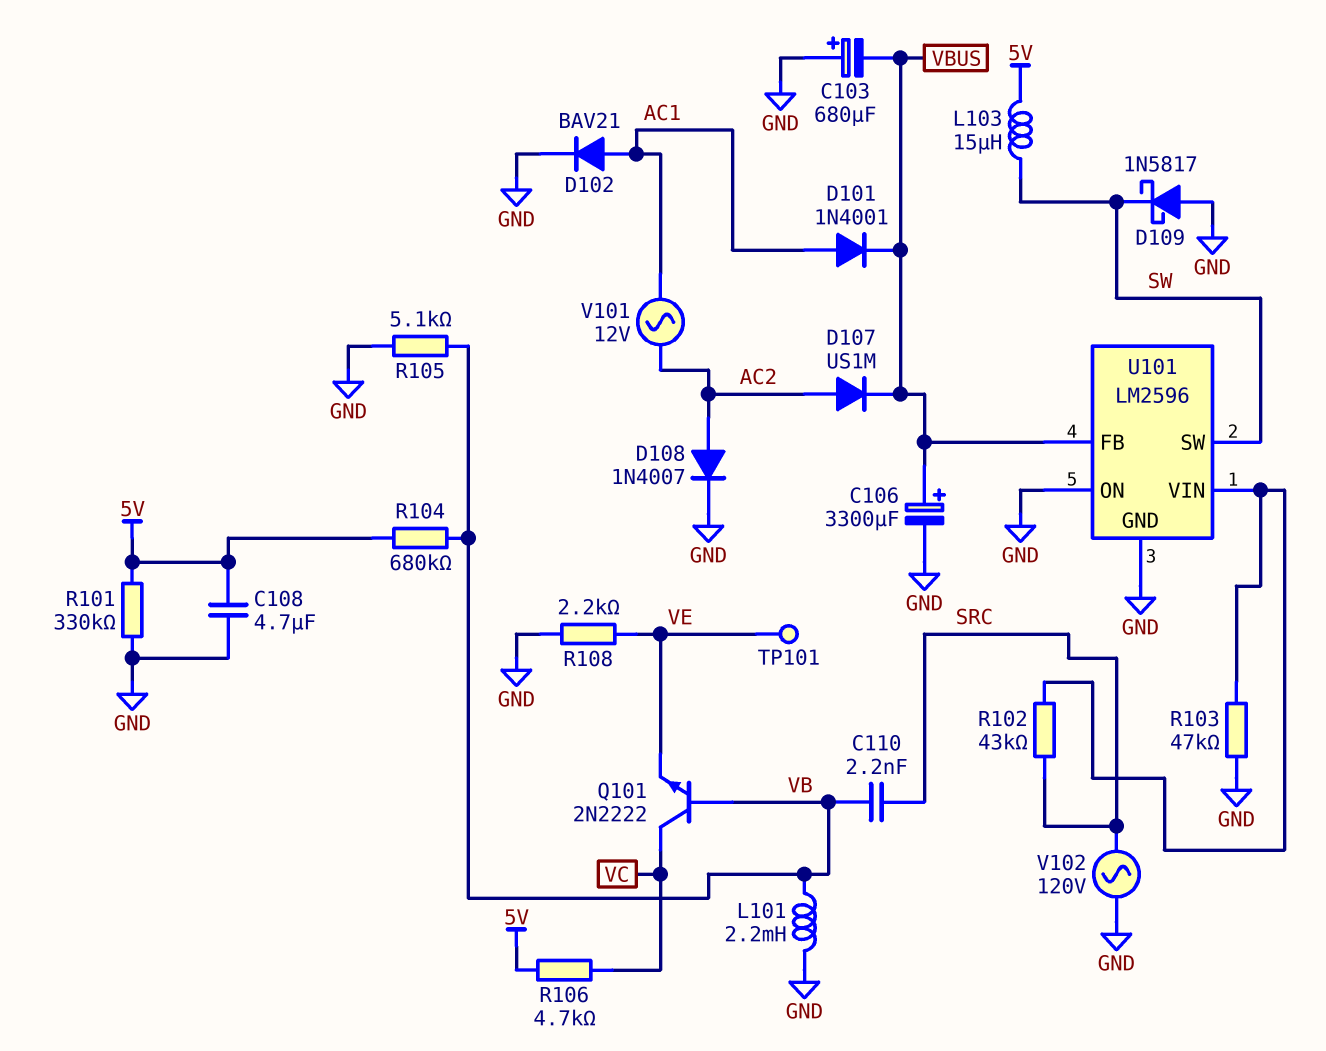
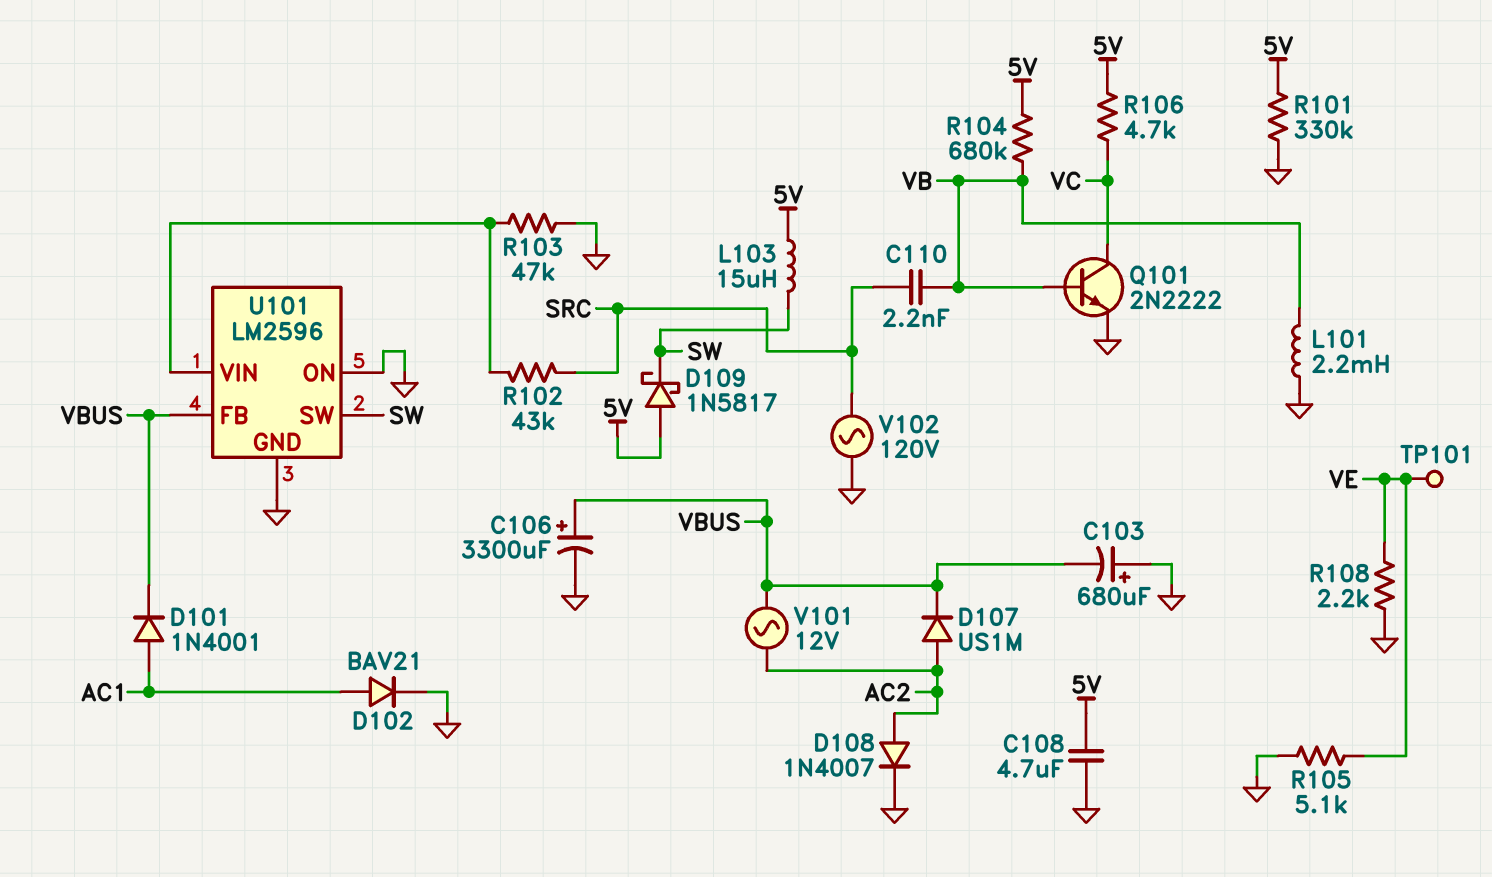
D109: schottky 1N5817 (A GND, K SW) -> schottky 1N5817 (A 5V, K SW)
Q101: NPN 2N2222 (B VB, C VC, E VE) -> NPN 2N2222 (B VB, C VC, E GND)
R105: 5.1k (GND, VB) -> 5.1k (GND, VE)
V101: AC 12V (AC1, AC2) -> AC 12V (AC2, VBUS)

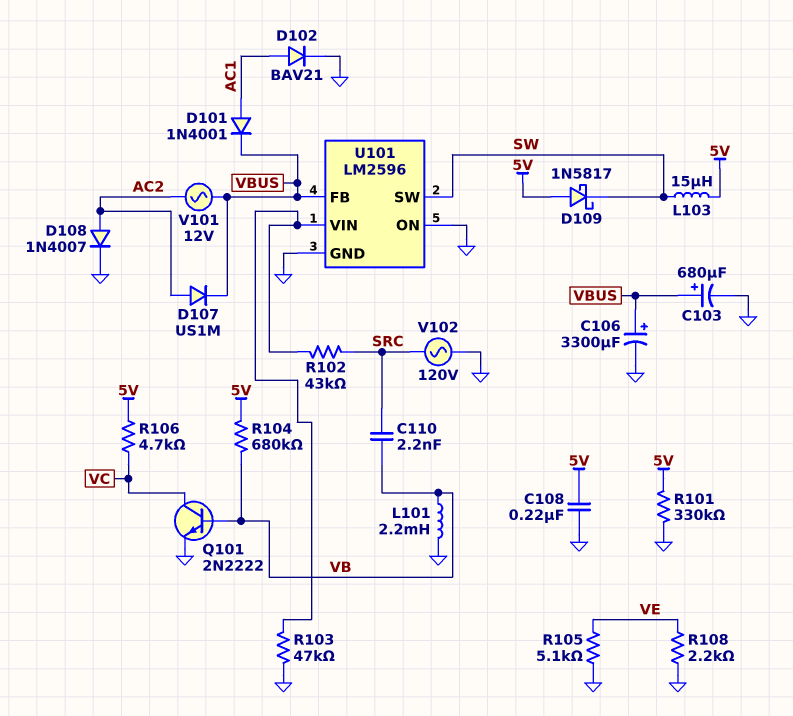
C103: 680uF (plus GND, minus VBUS) -> 680uF (plus VBUS, minus GND)
C108: 4.7uF (5V, GND) -> 220nF (5V, GND)
TP101: test point (VE) -> none

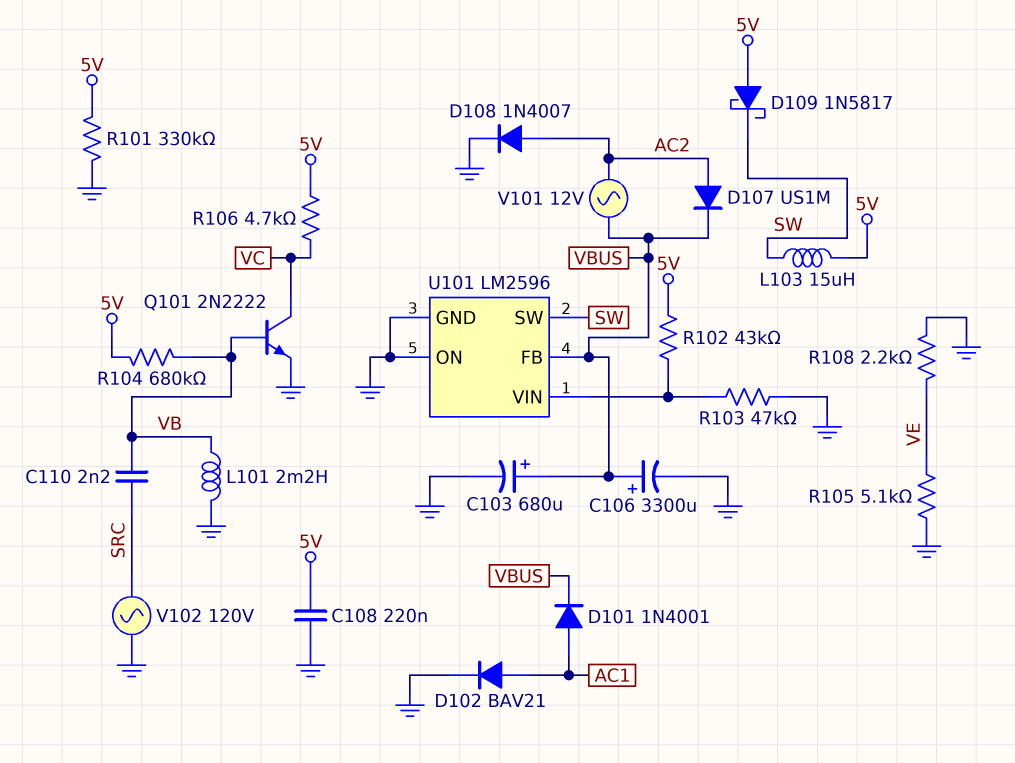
R102: 43k (SRC, U101/VIN) -> 43k (5V, U101/VIN)

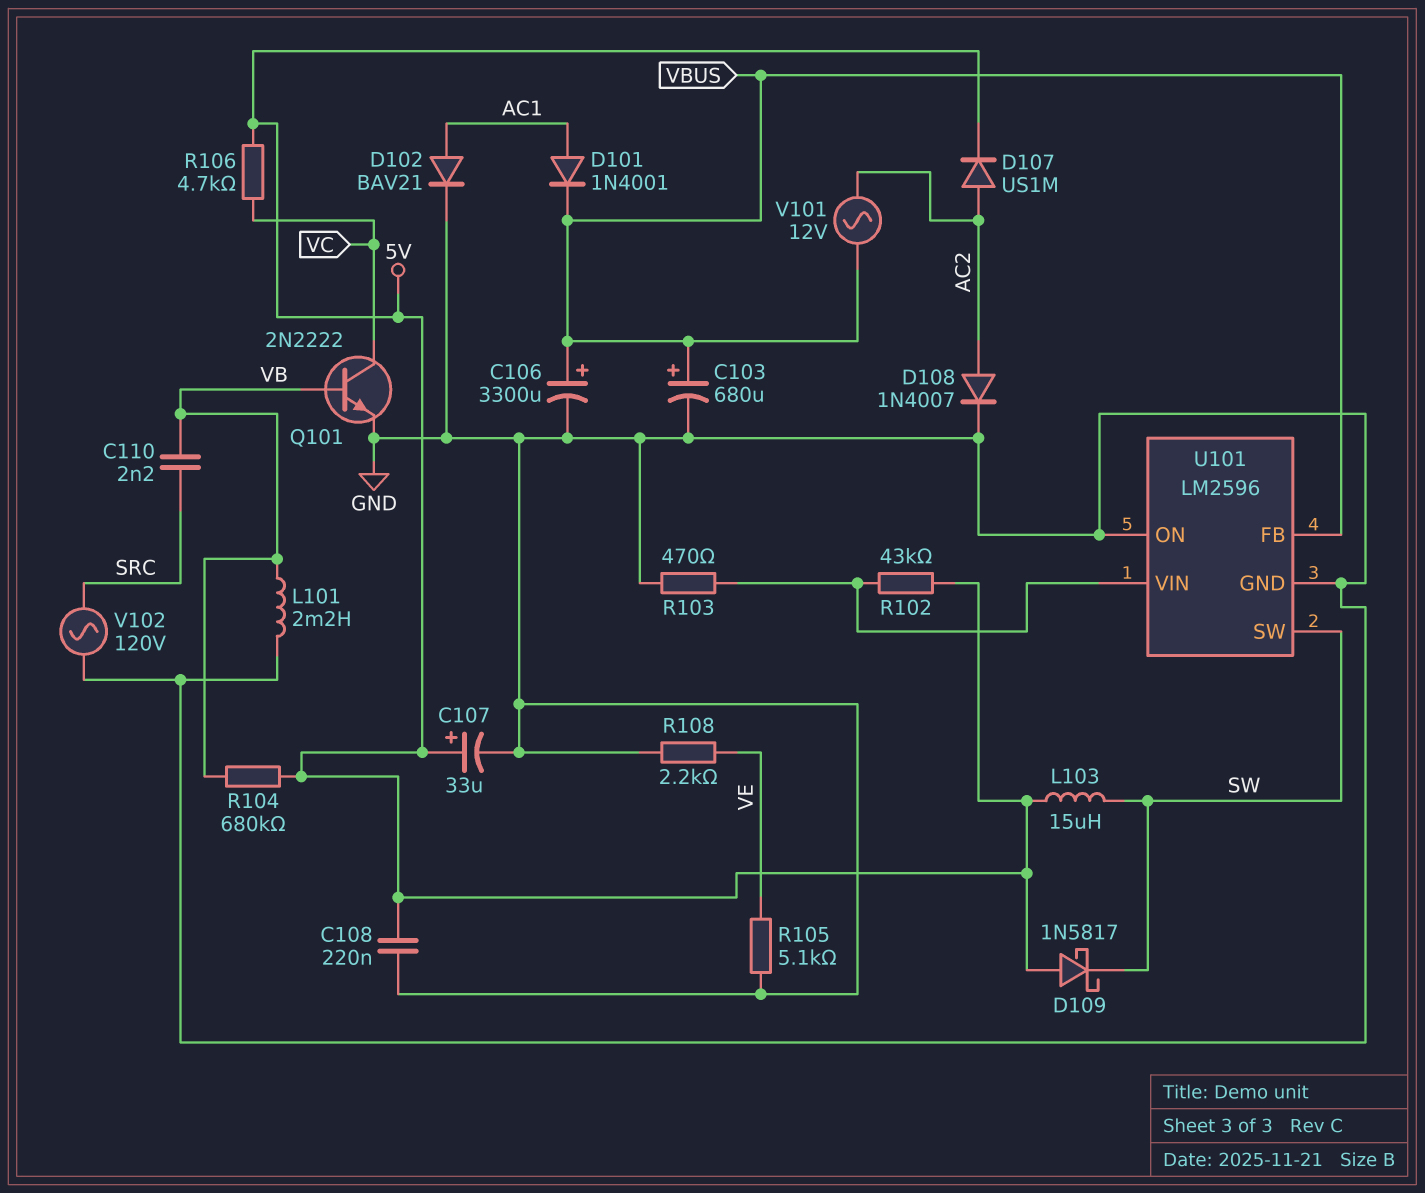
C107: none -> 33uF (plus 5V, minus GND)
D107: diode US1M (A AC2, K VBUS) -> diode US1M (A AC2, K 5V)
R101: 330k (5V, GND) -> none
R103: 47k (GND, U101/VIN) -> 470 (GND, U101/VIN)

